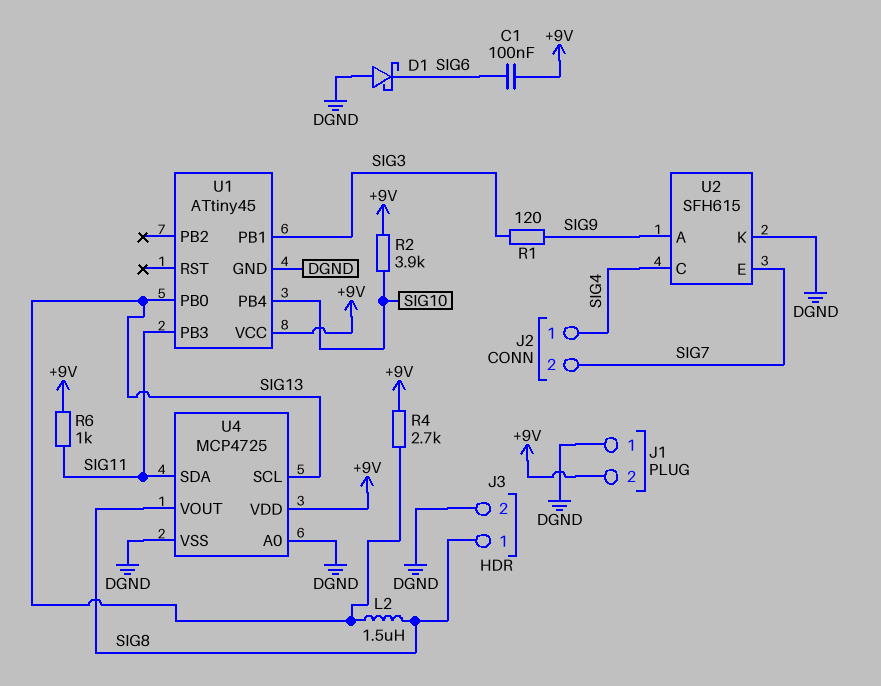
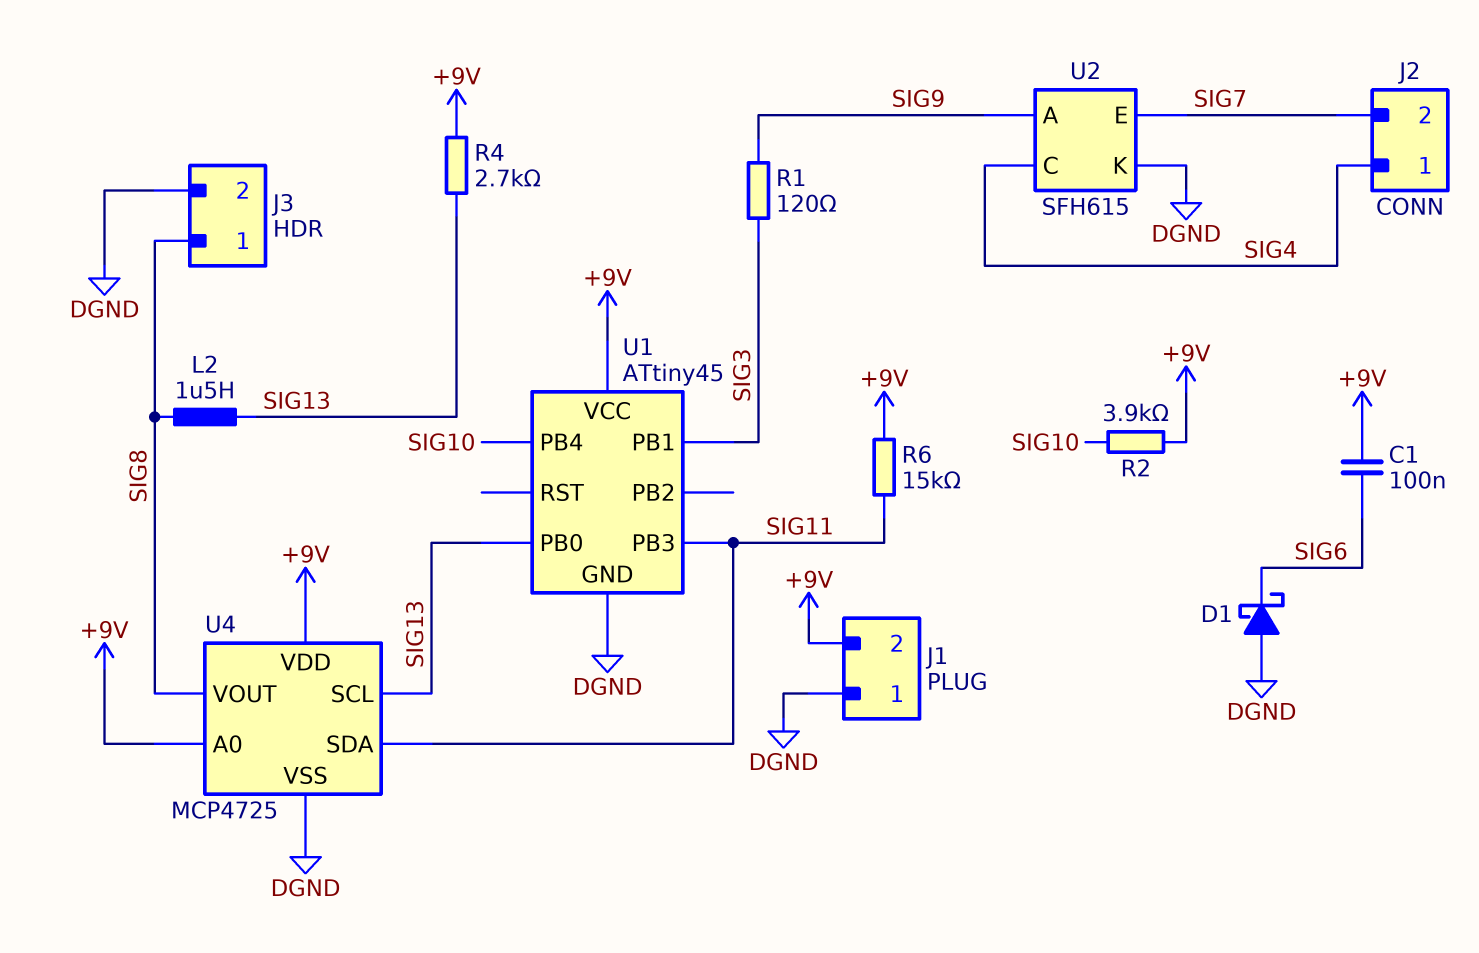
R6: 1k (+9V, SIG11) -> 15k (+9V, SIG11)
U4 pin A0: DGND -> +9V

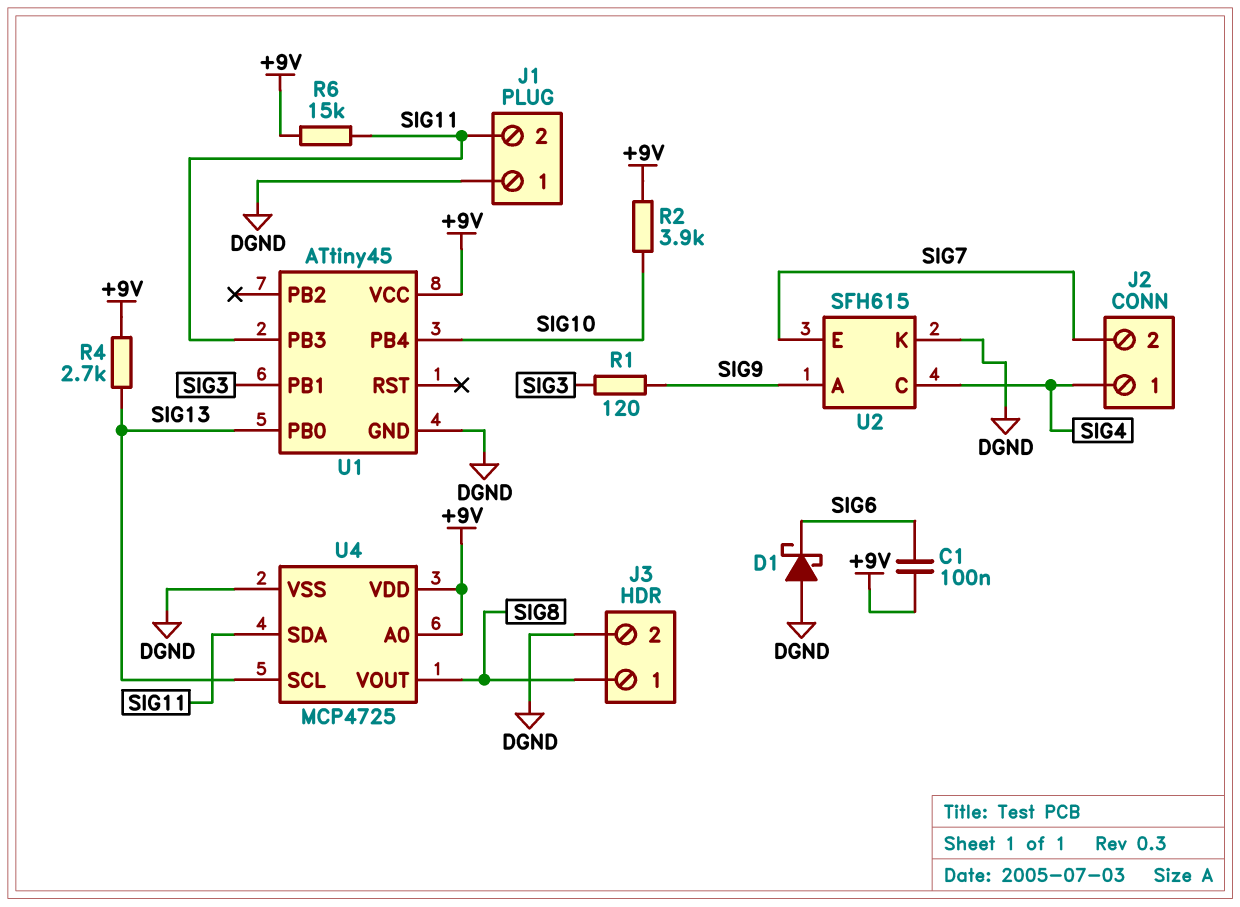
J1 pin 2: +9V -> SIG11
L2: 1.5uH (SIG8, SIG13) -> none

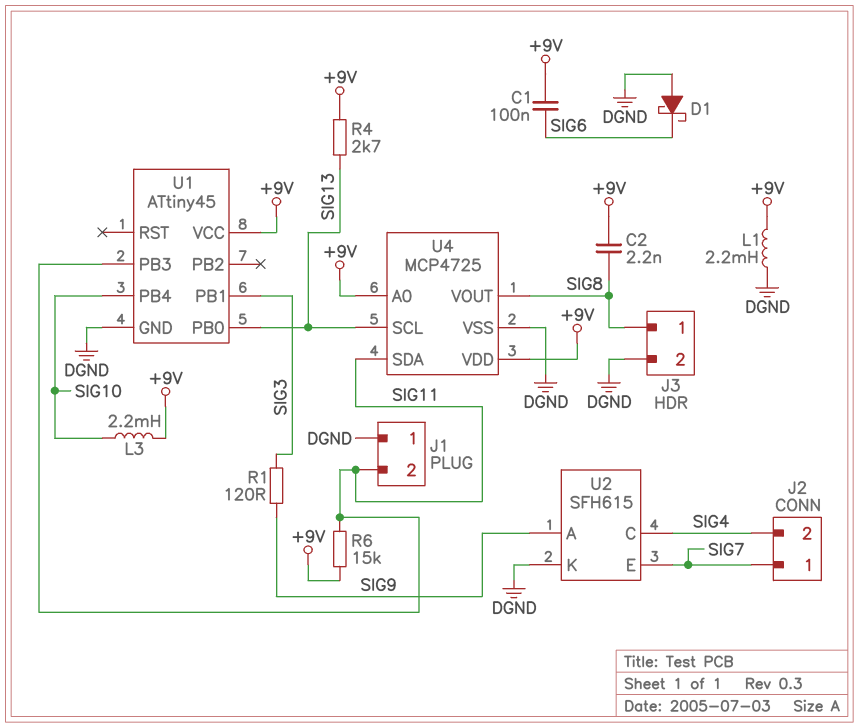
C2: none -> 2.2nF (+9V, SIG8)
J2 pin 1: SIG4 -> SIG7
J2 pin 2: SIG7 -> SIG4
L1: none -> 2.2mH (+9V, DGND)
L3: none -> 2.2mH (+9V, SIG10)
R2: 3.9k (+9V, SIG10) -> none

